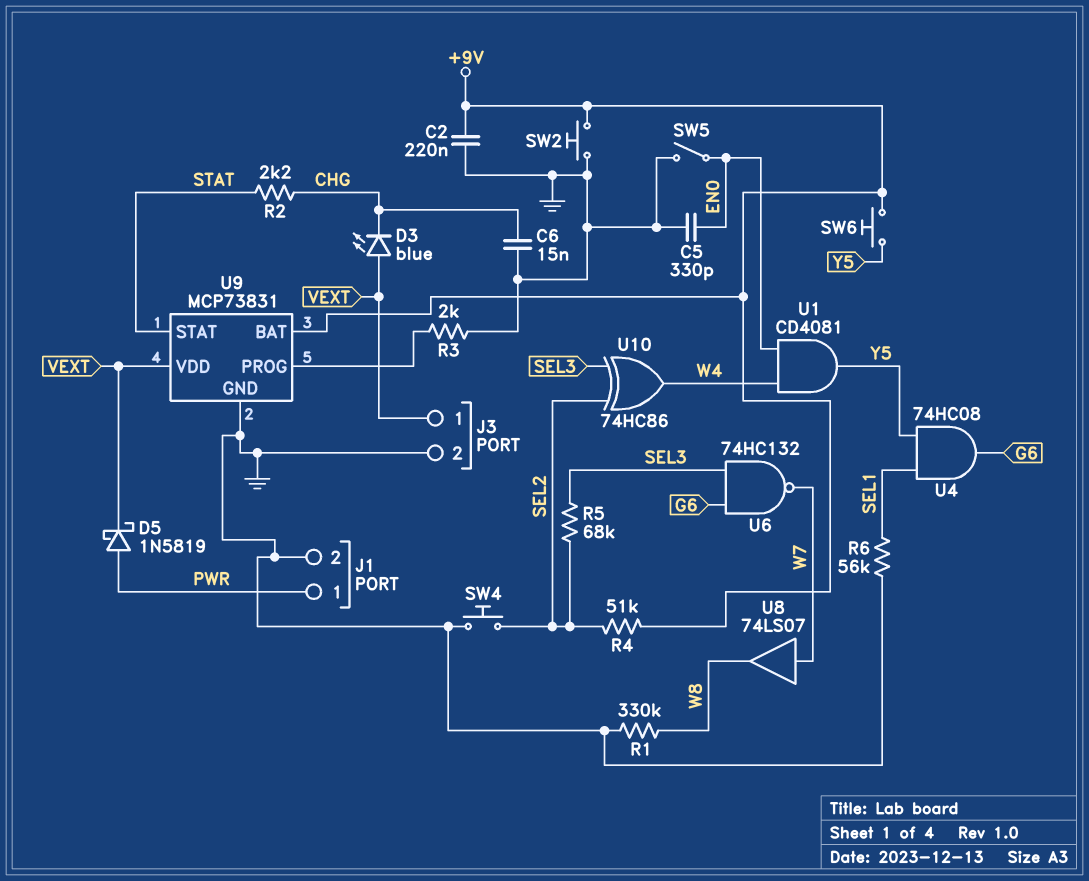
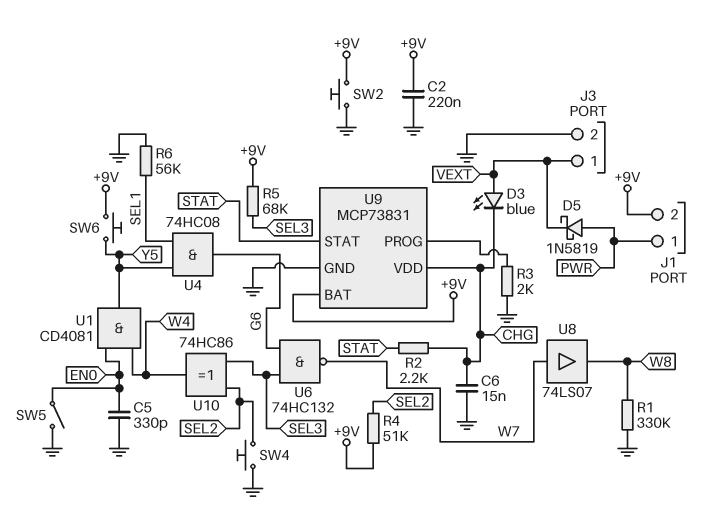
J1 pin 2: GND -> +9V
R5: 68k (SEL2, SEL3) -> 68k (+9V, SEL3)
U9 pin VDD: VEXT -> CHG

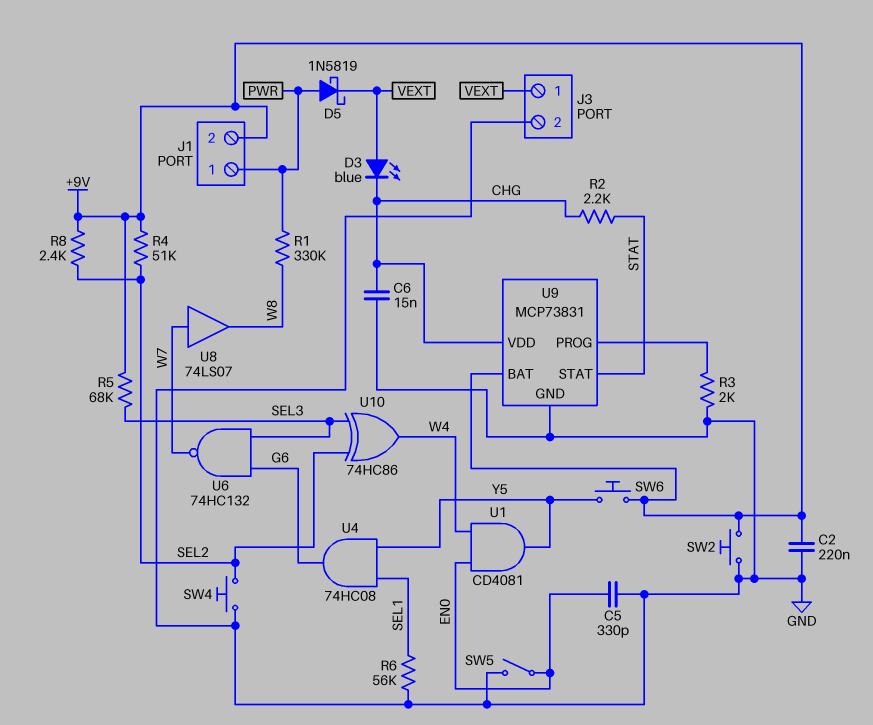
R1: 330k (GND, W8) -> 330k (PWR, W8)
R8: none -> 2.4k (+9V, SEL2)

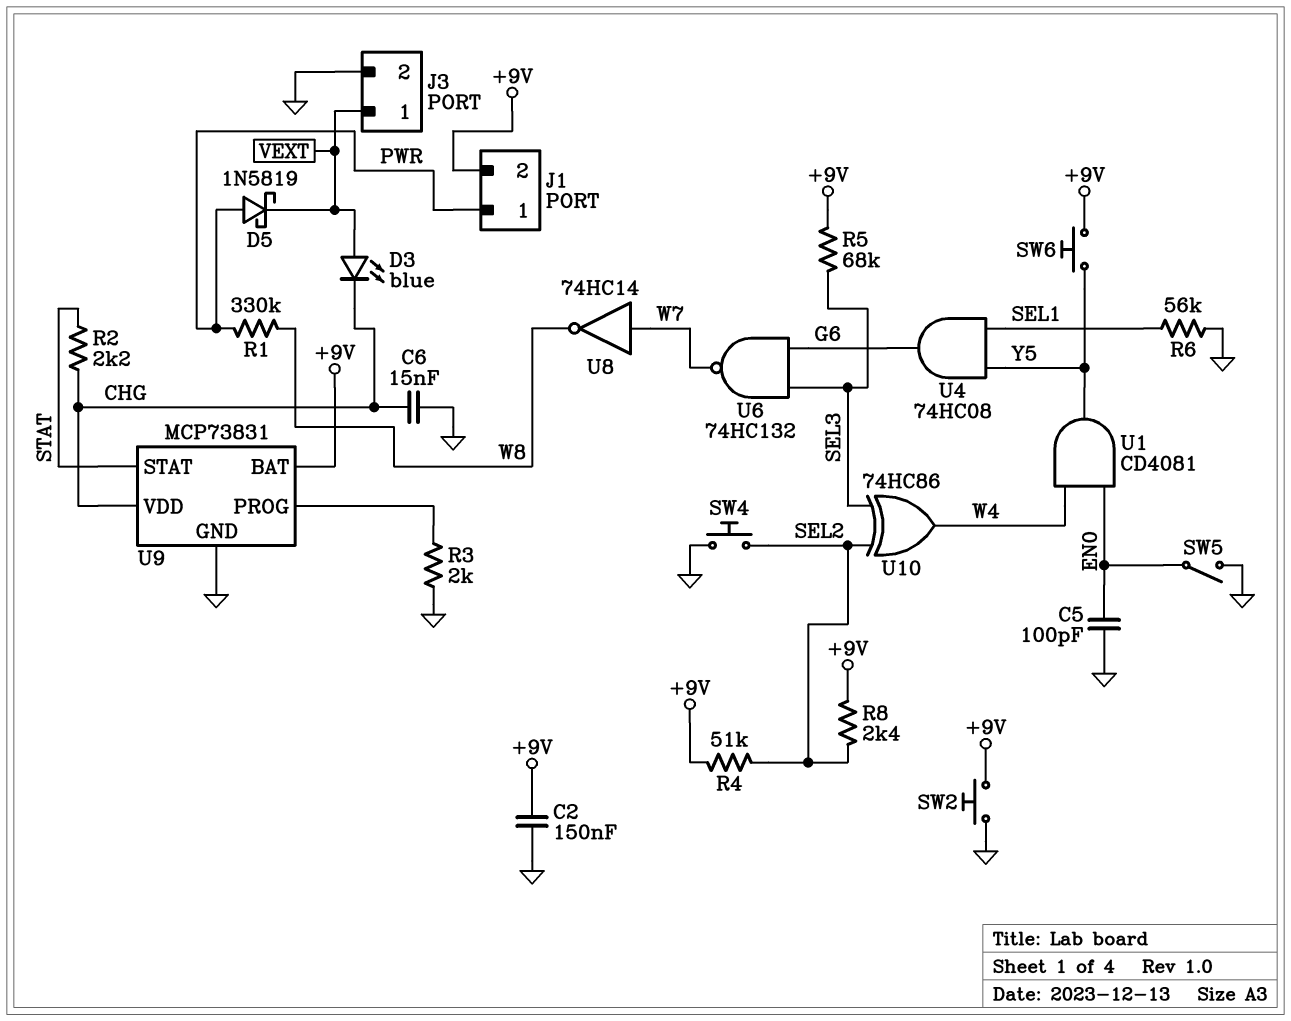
C2: 220nF (+9V, GND) -> 150nF (+9V, GND)
C5: 330pF (EN0, GND) -> 100pF (EN0, GND)
U8: buffer 74LS07 (in W7, out W8) -> NOT 74HC14 (in W7, out W8)

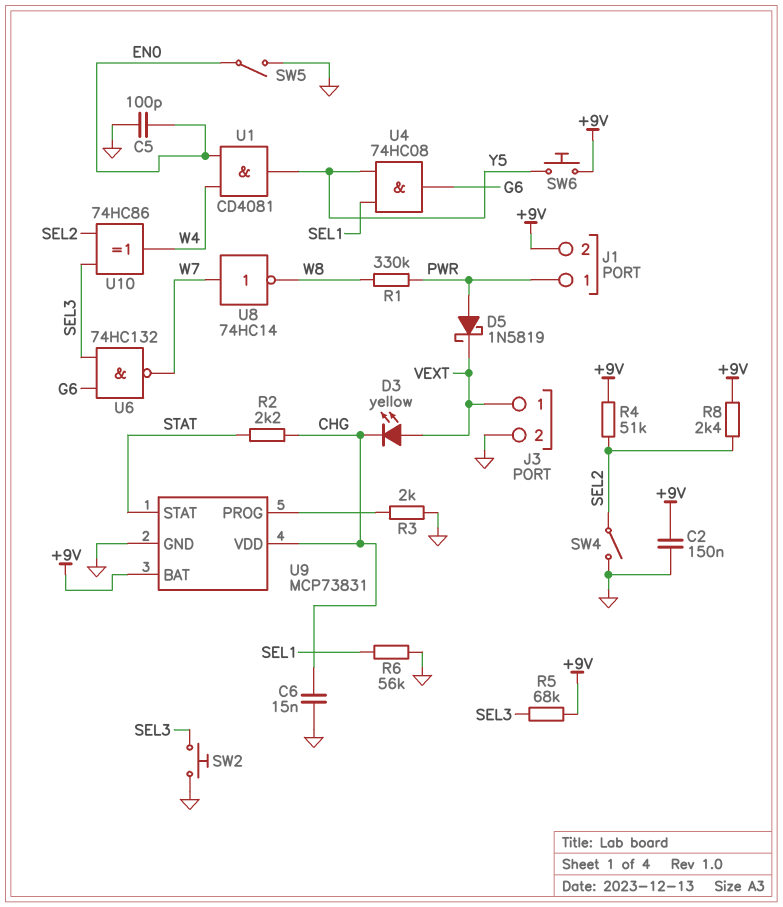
D3: LED blue (A VEXT, K CHG) -> LED yellow (A VEXT, K CHG)
SW2: button (+9V, GND) -> button (GND, SEL3)
SW4: button (GND, SEL2) -> switch (GND, SEL2)

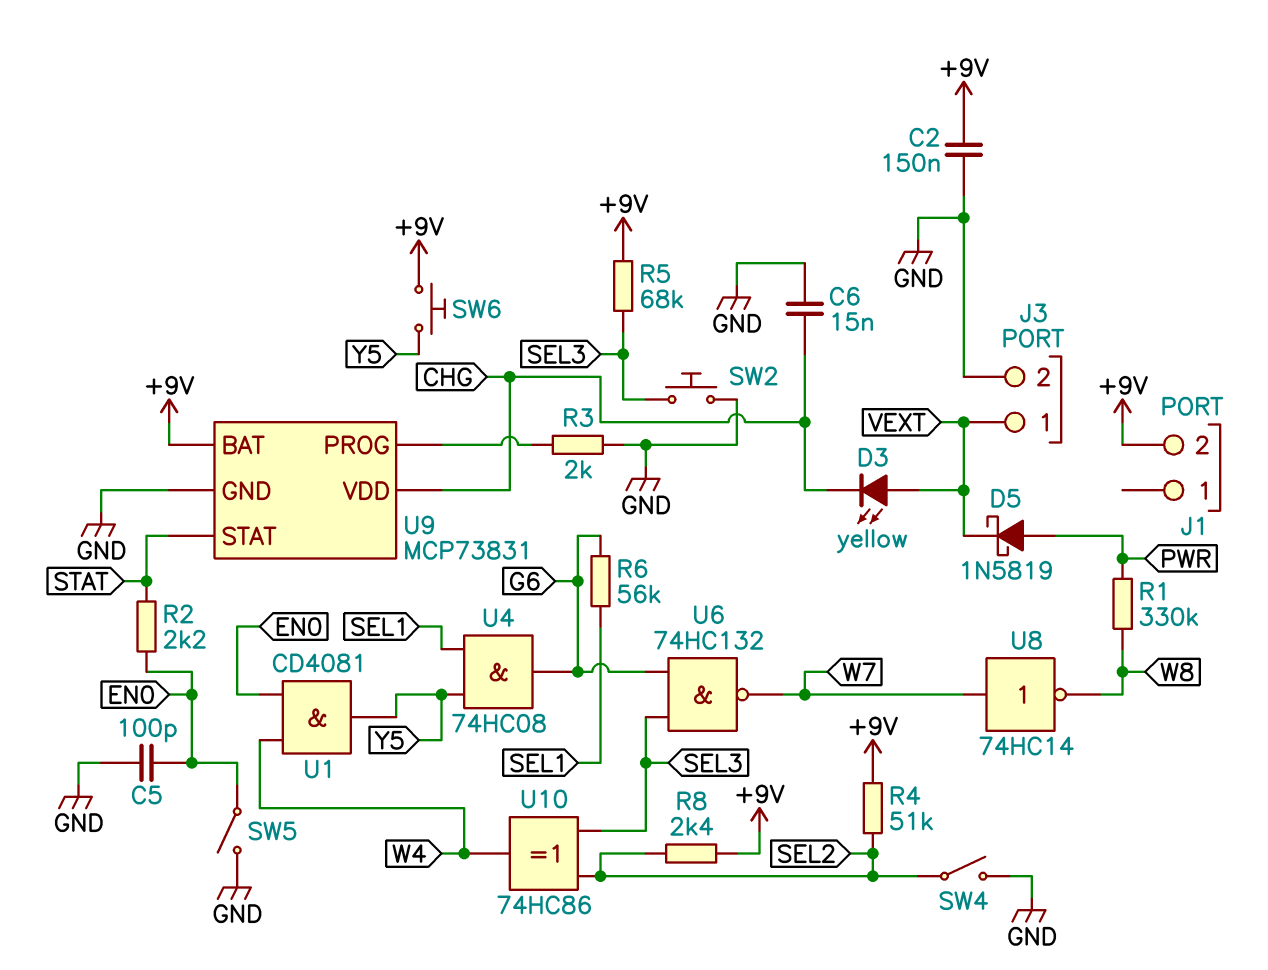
J1 pin 1: PWR -> none
R2: 2.2k (CHG, STAT) -> 2.2k (EN0, STAT)
R6: 56k (GND, SEL1) -> 56k (G6, SEL1)

